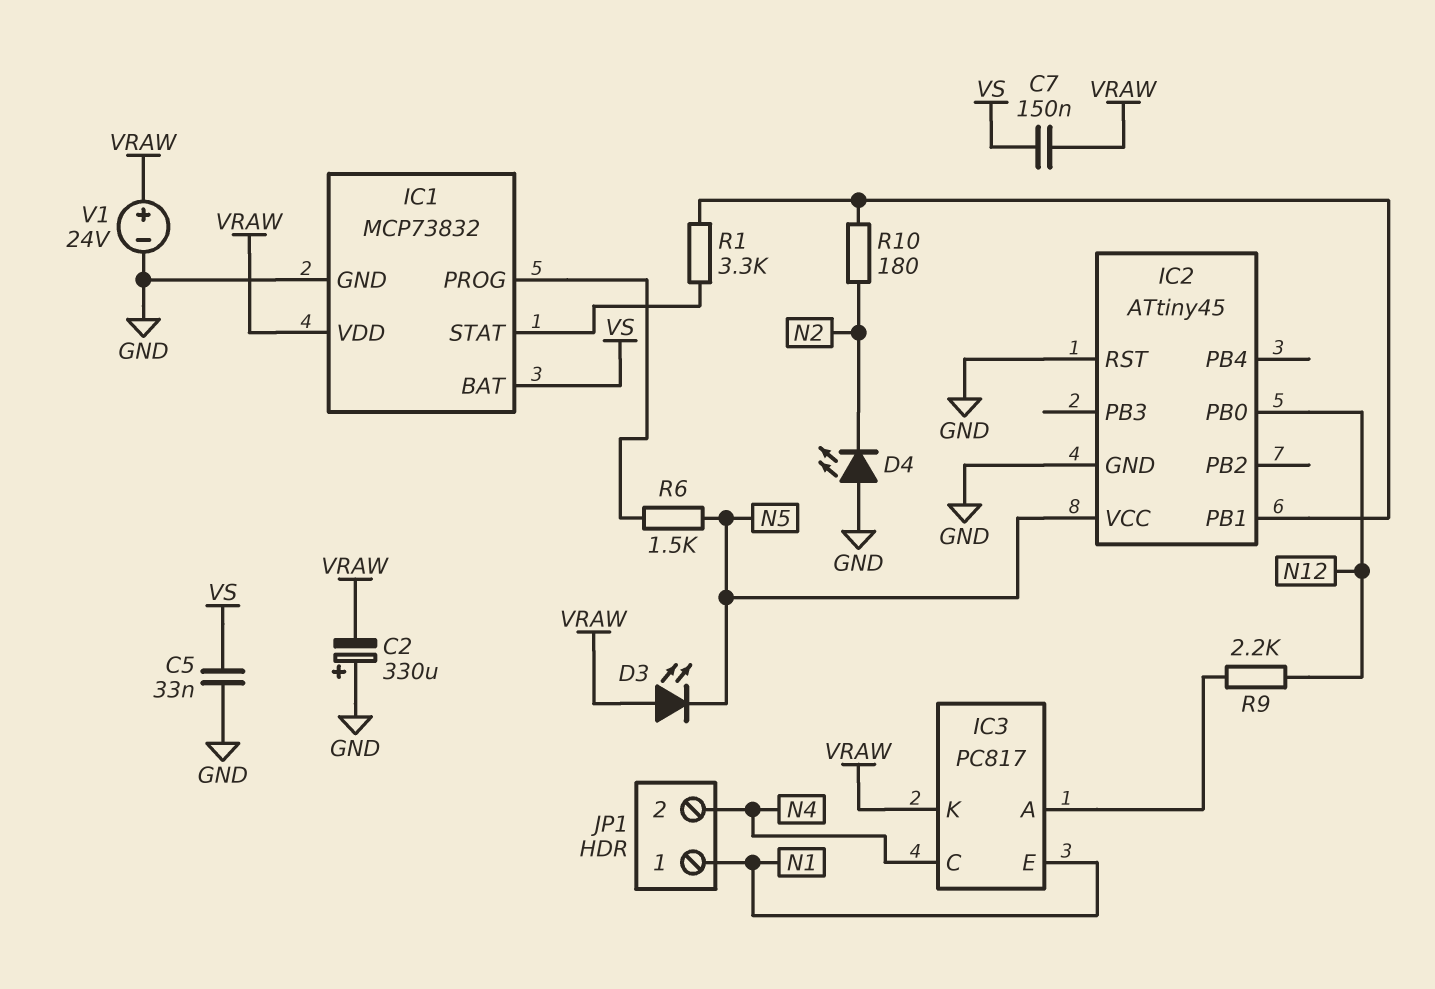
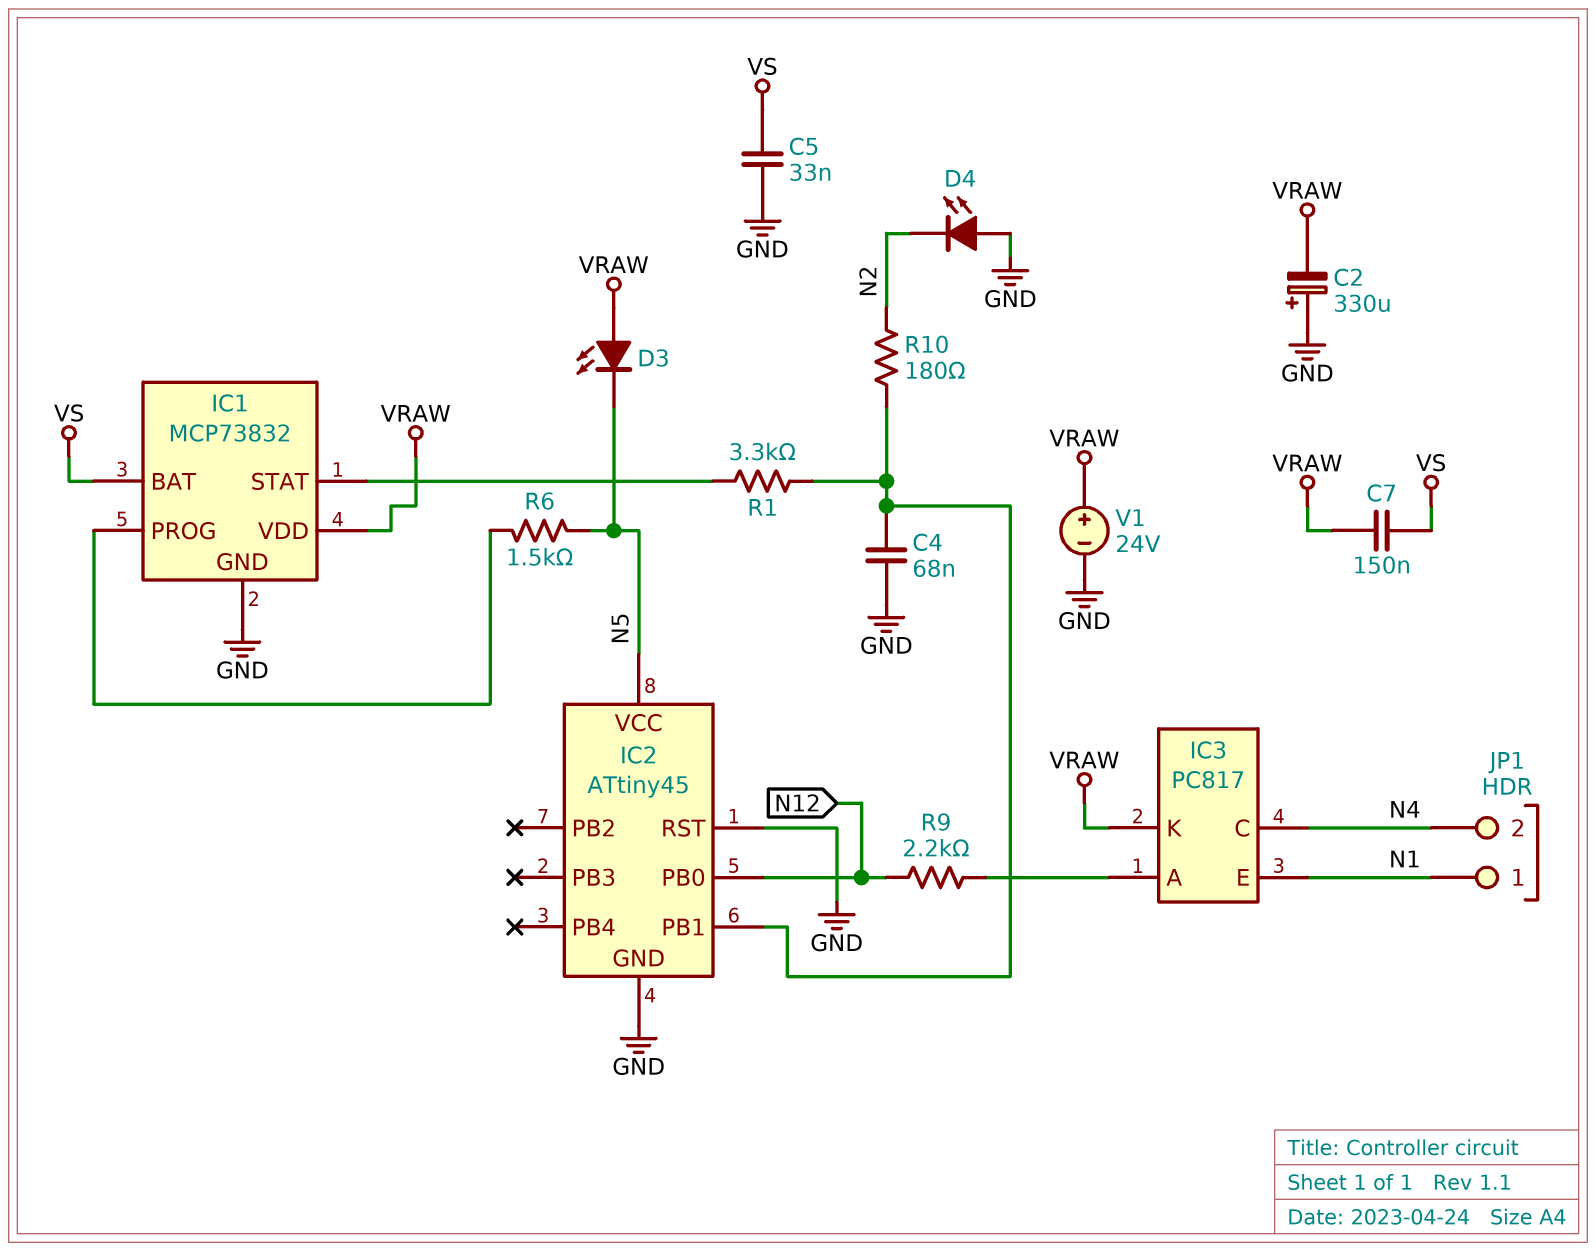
C4: none -> 68nF (GND, IC2/PB1)

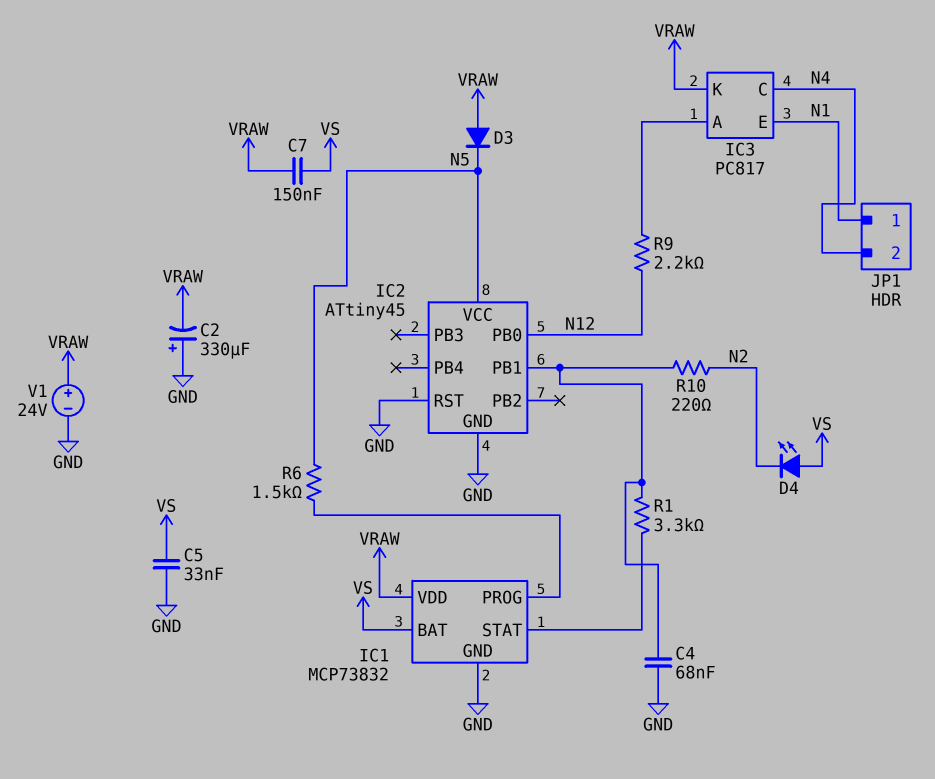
D3: LED (A VRAW, K N5) -> diode (A VRAW, K N5)
D4: LED (A GND, K N2) -> LED (A VS, K N2)
R10: 180 (IC2/PB1, N2) -> 220 (IC2/PB1, N2)

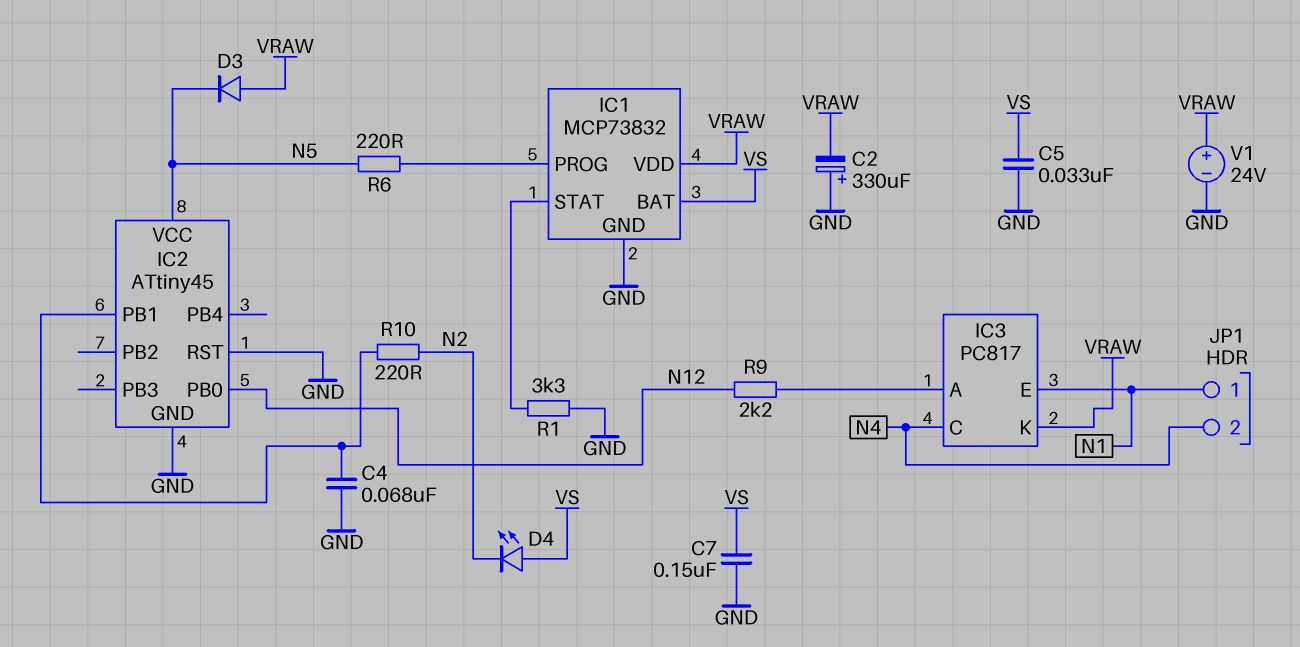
C7: 150nF (VRAW, VS) -> 150nF (GND, VS)
R1: 3.3k (IC1/STAT, IC2/PB1) -> 3.3k (GND, IC1/STAT)
R6: 1.5k (IC1/PROG, N5) -> 220 (IC1/PROG, N5)

